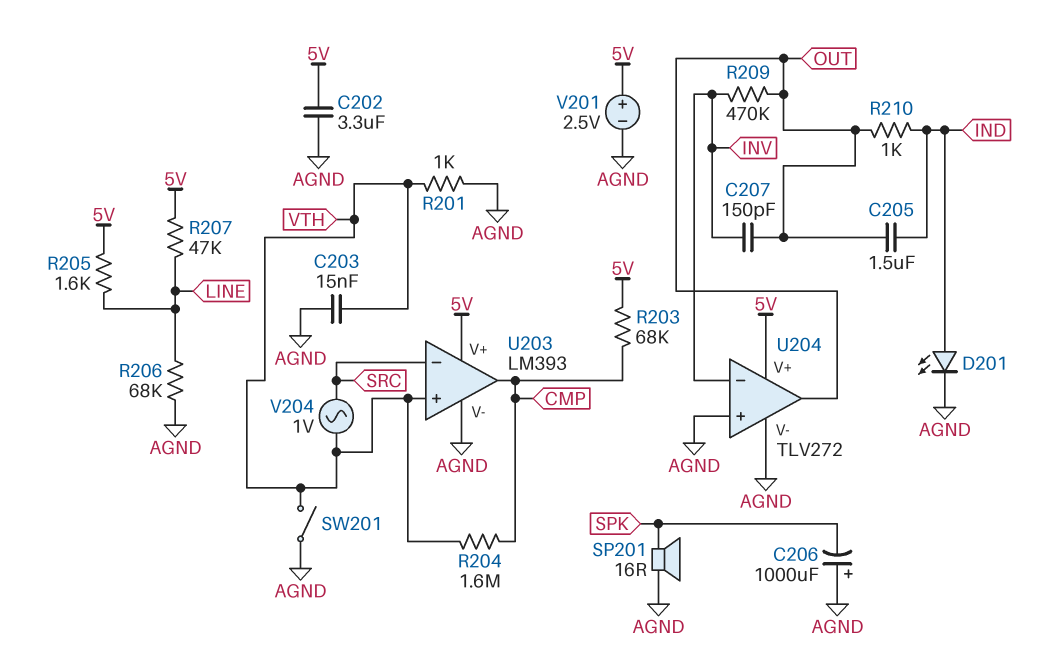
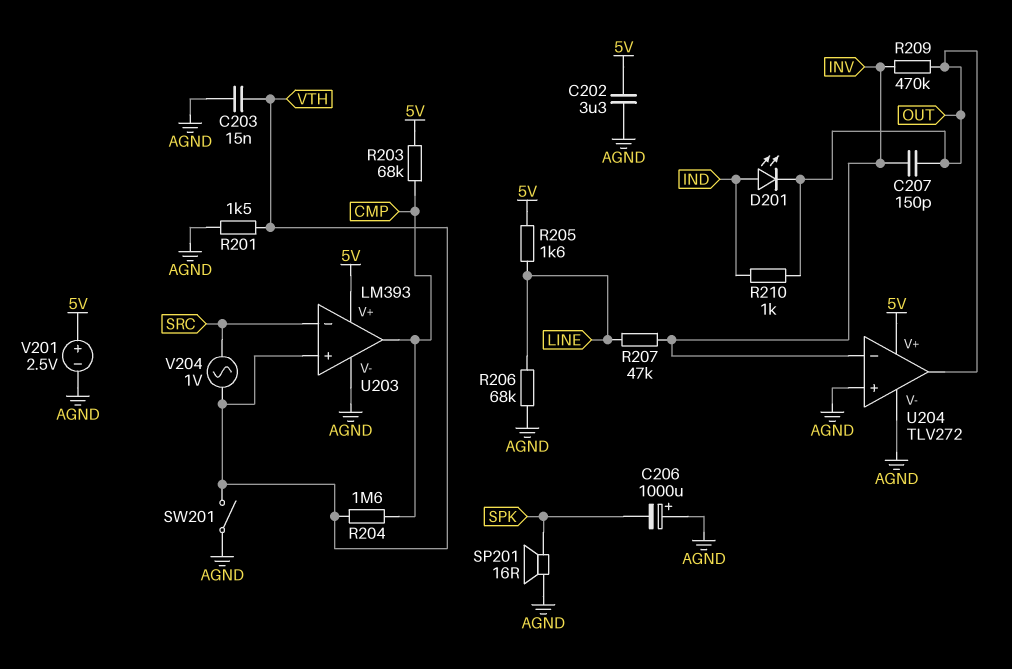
C205: 1.5uF (IND, OUT) -> none
D201: LED (A IND, K AGND) -> LED (A IND, K OUT)
R201: 1k (AGND, VTH) -> 1.5k (AGND, VTH)
R207: 47k (5V, LINE) -> 47k (INV, LINE)

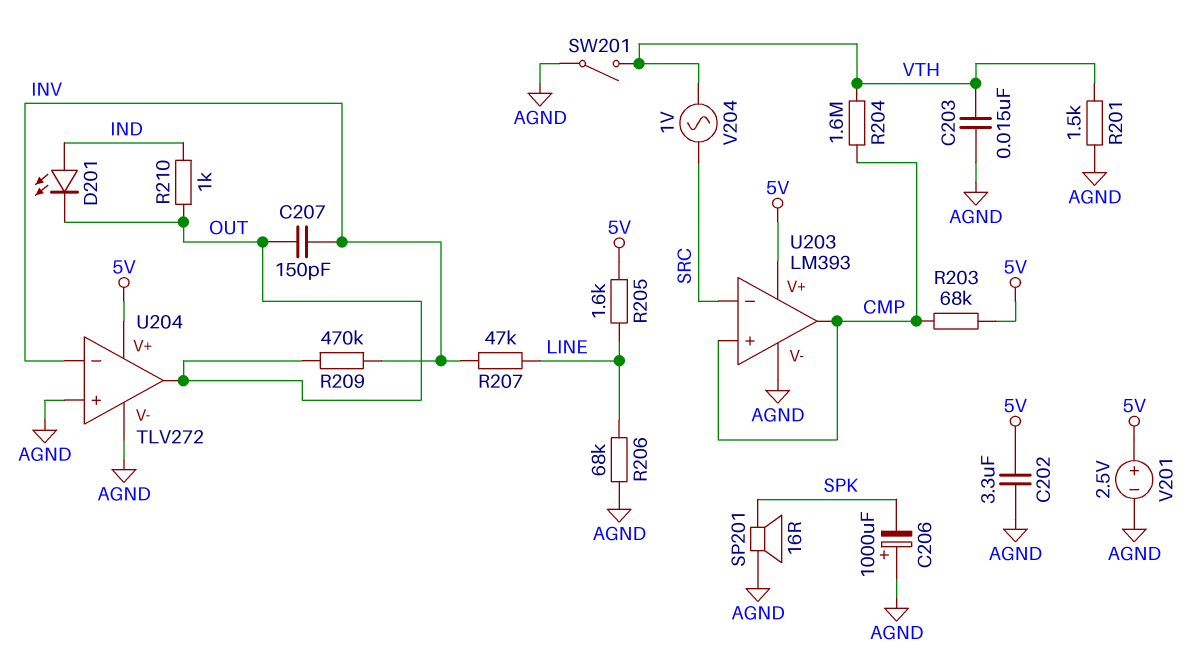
U203 pin in+: VTH -> CMP

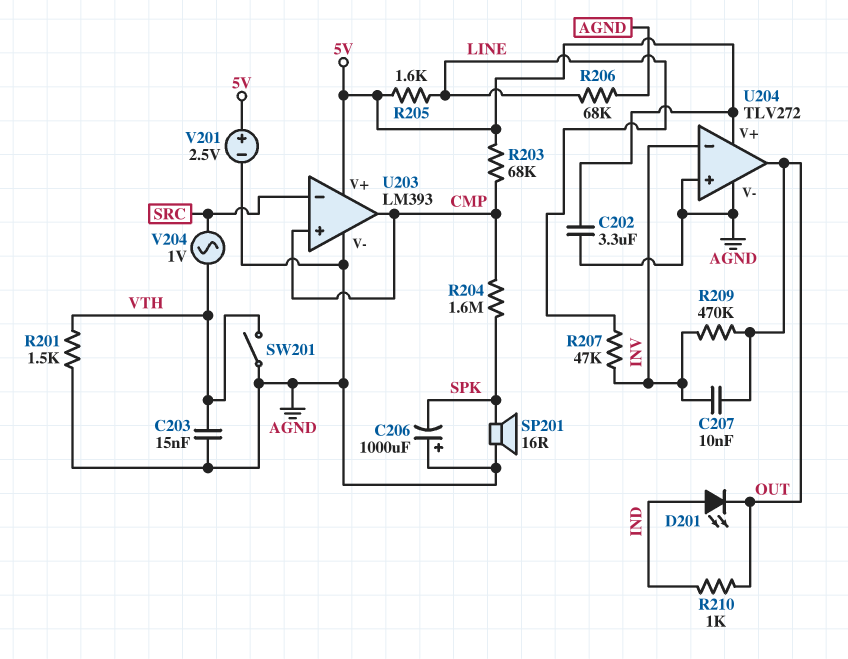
C207: 150pF (INV, OUT) -> 10nF (INV, OUT)
R204: 1.6M (CMP, VTH) -> 1.6M (CMP, SPK)

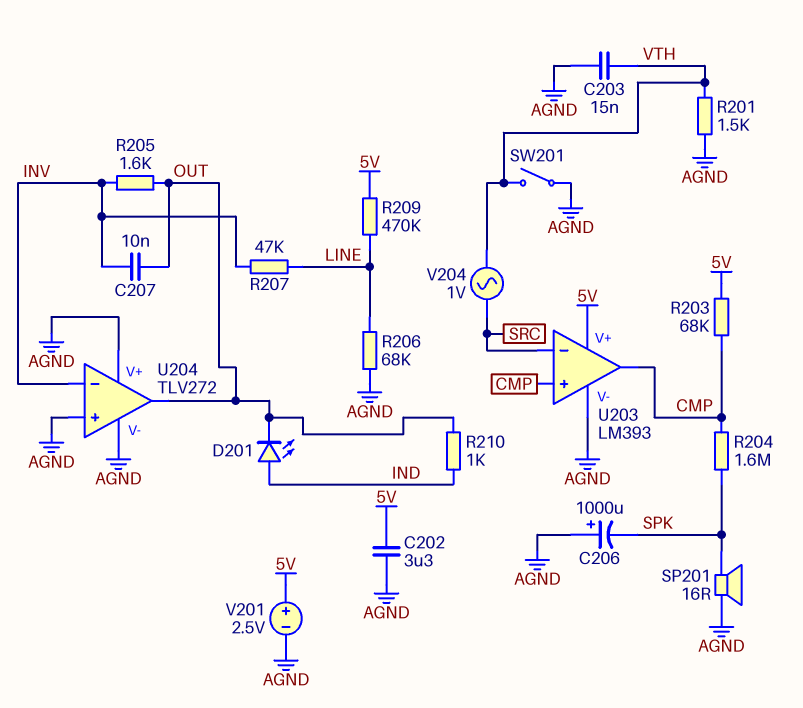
R205: 1.6k (5V, LINE) -> 1.6k (INV, OUT)
R209: 470k (INV, OUT) -> 470k (5V, LINE)
U204 pin V+: 5V -> AGND

